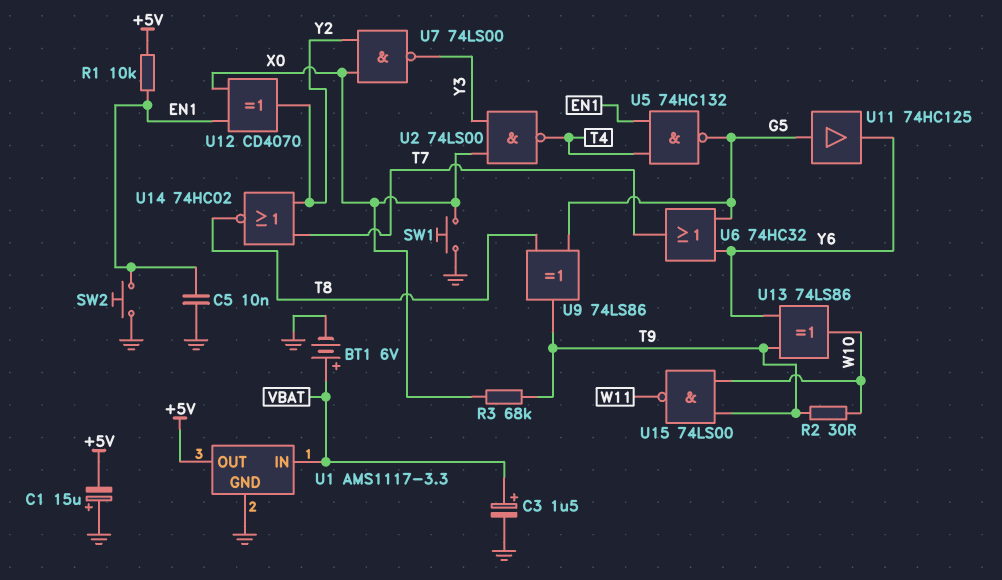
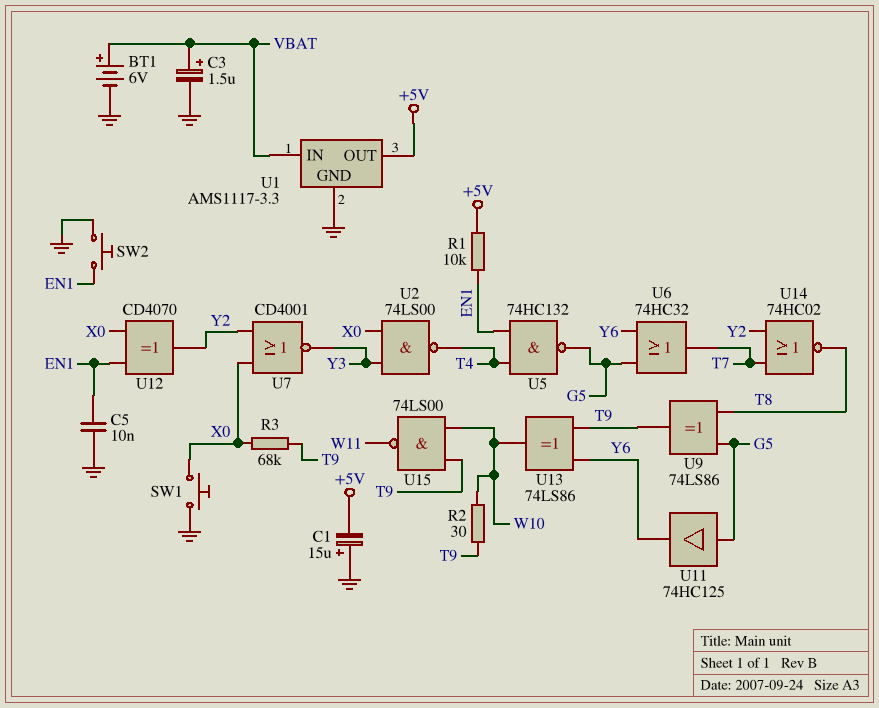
U7: NAND 74LS00 (in X0, in Y2, out Y3) -> NOR CD4001 (in X0, in Y2, out Y3)

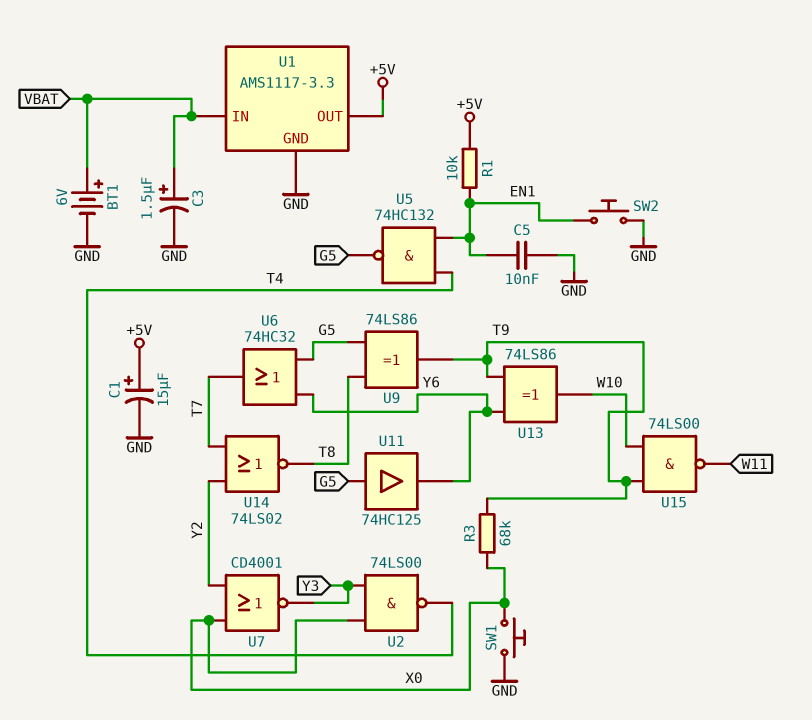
C1: 15uF (plus GND, minus +5V) -> 15uF (plus +5V, minus GND)
R2: 30 (T9, W10) -> none
U12: XOR CD4070 (in EN1, in X0, out Y2) -> none
U14: NOR 74HC02 (in T7, in Y2, out T8) -> NOR 74LS02 (in T7, in Y2, out T8)

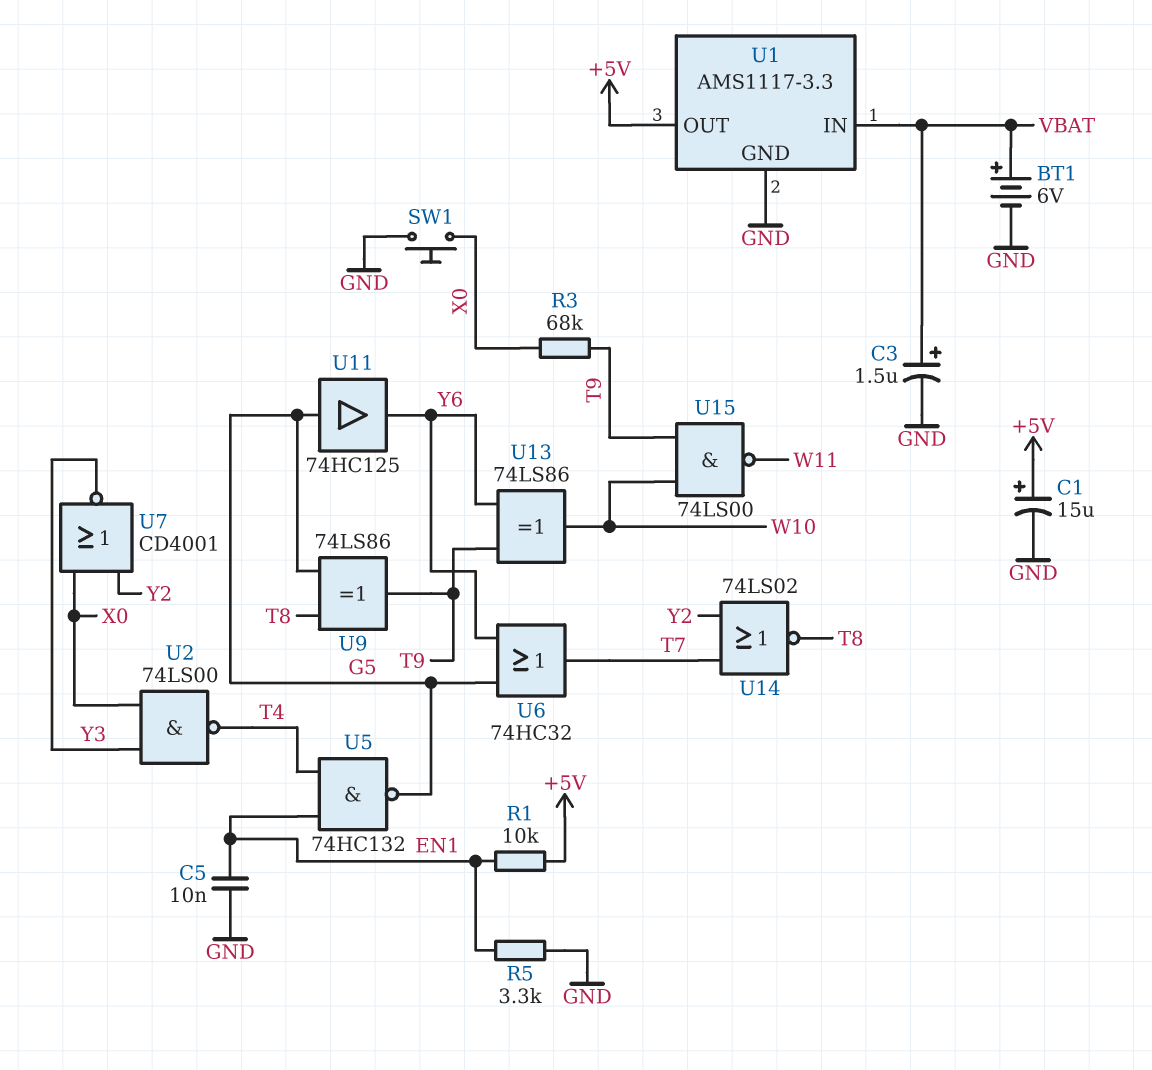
R5: none -> 3.3k (EN1, GND)
SW2: button (EN1, GND) -> none

